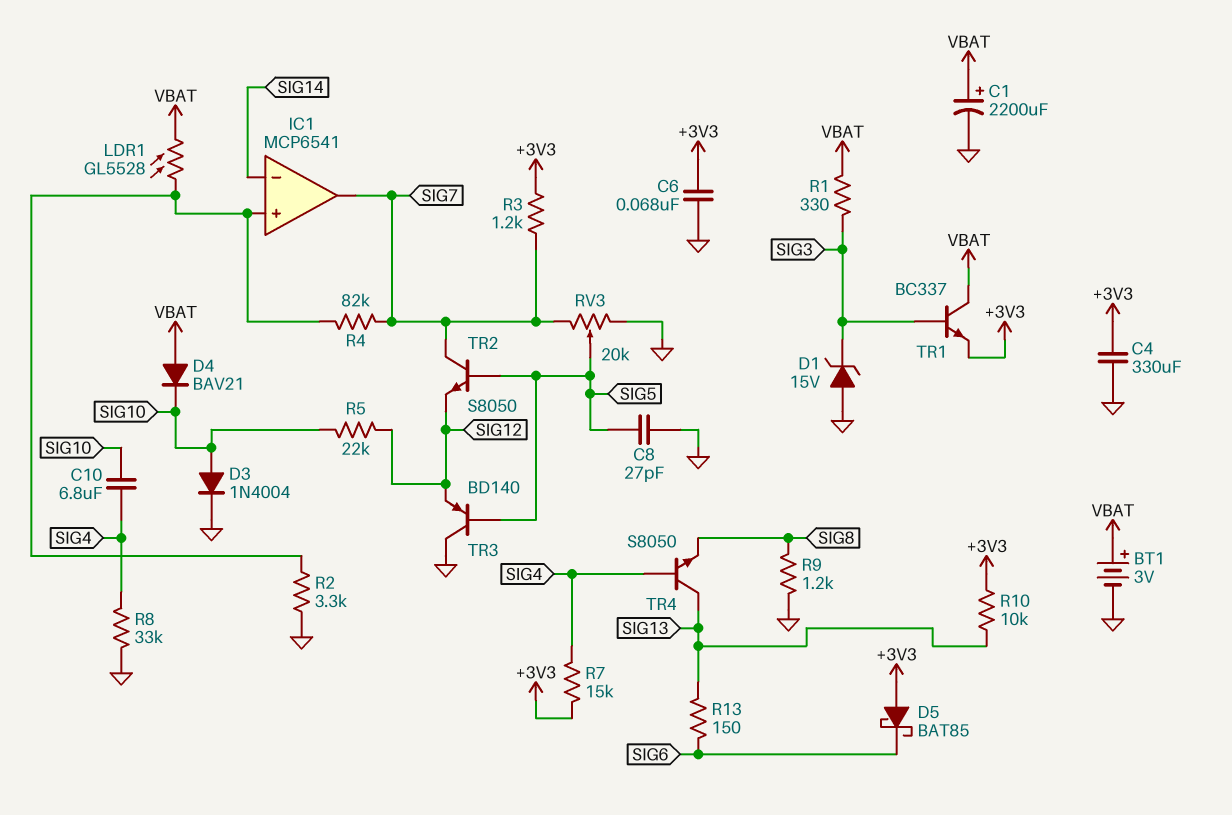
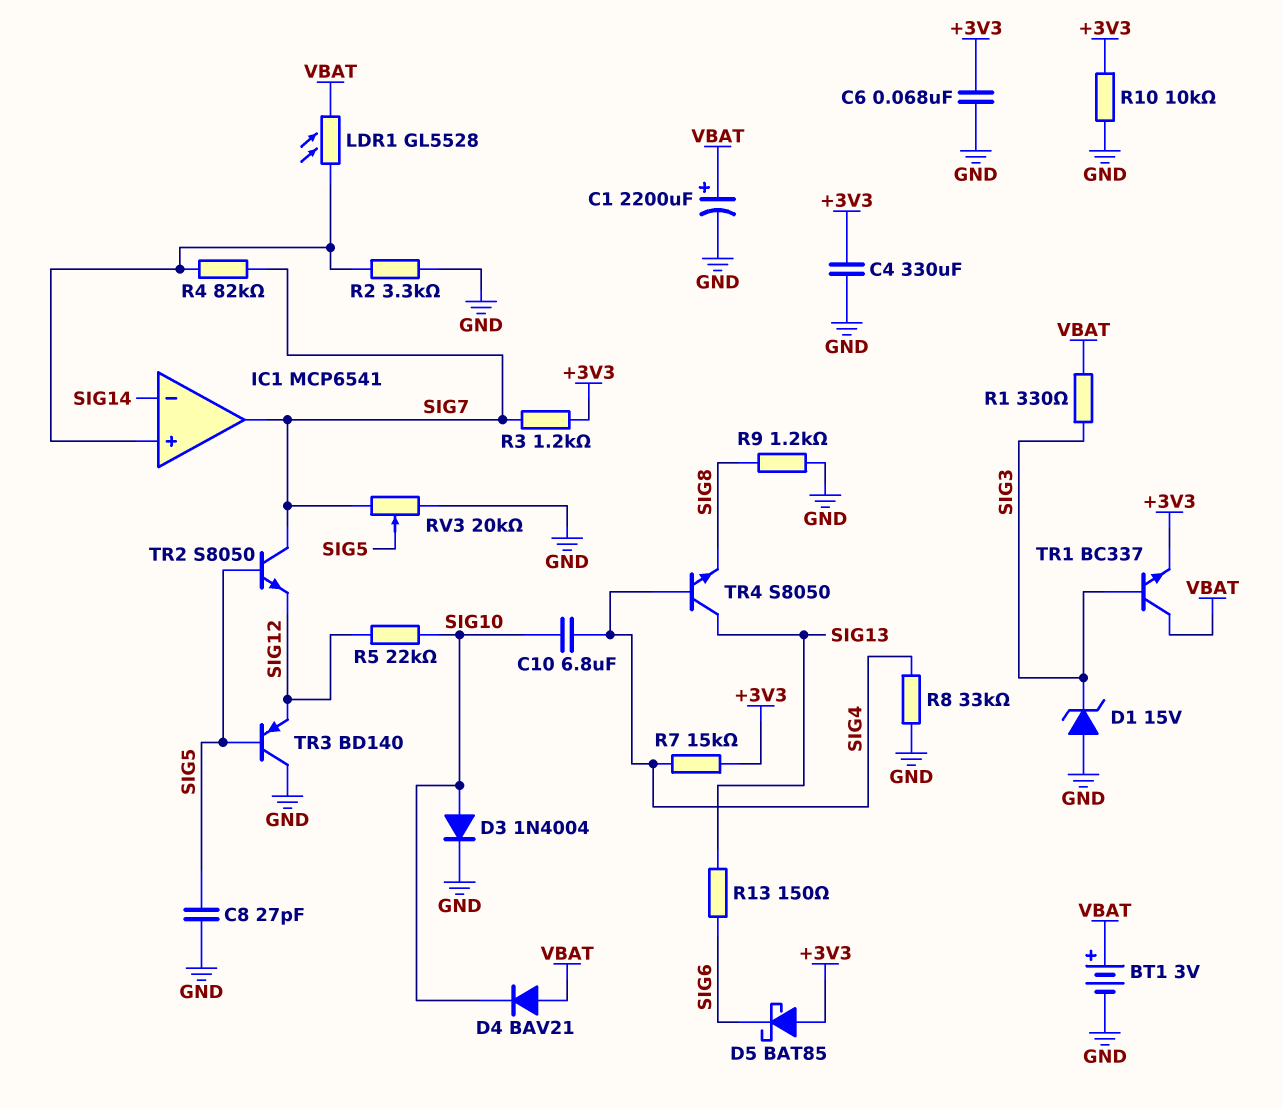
R10: 10k (+3V3, SIG13) -> 10k (+3V3, GND)

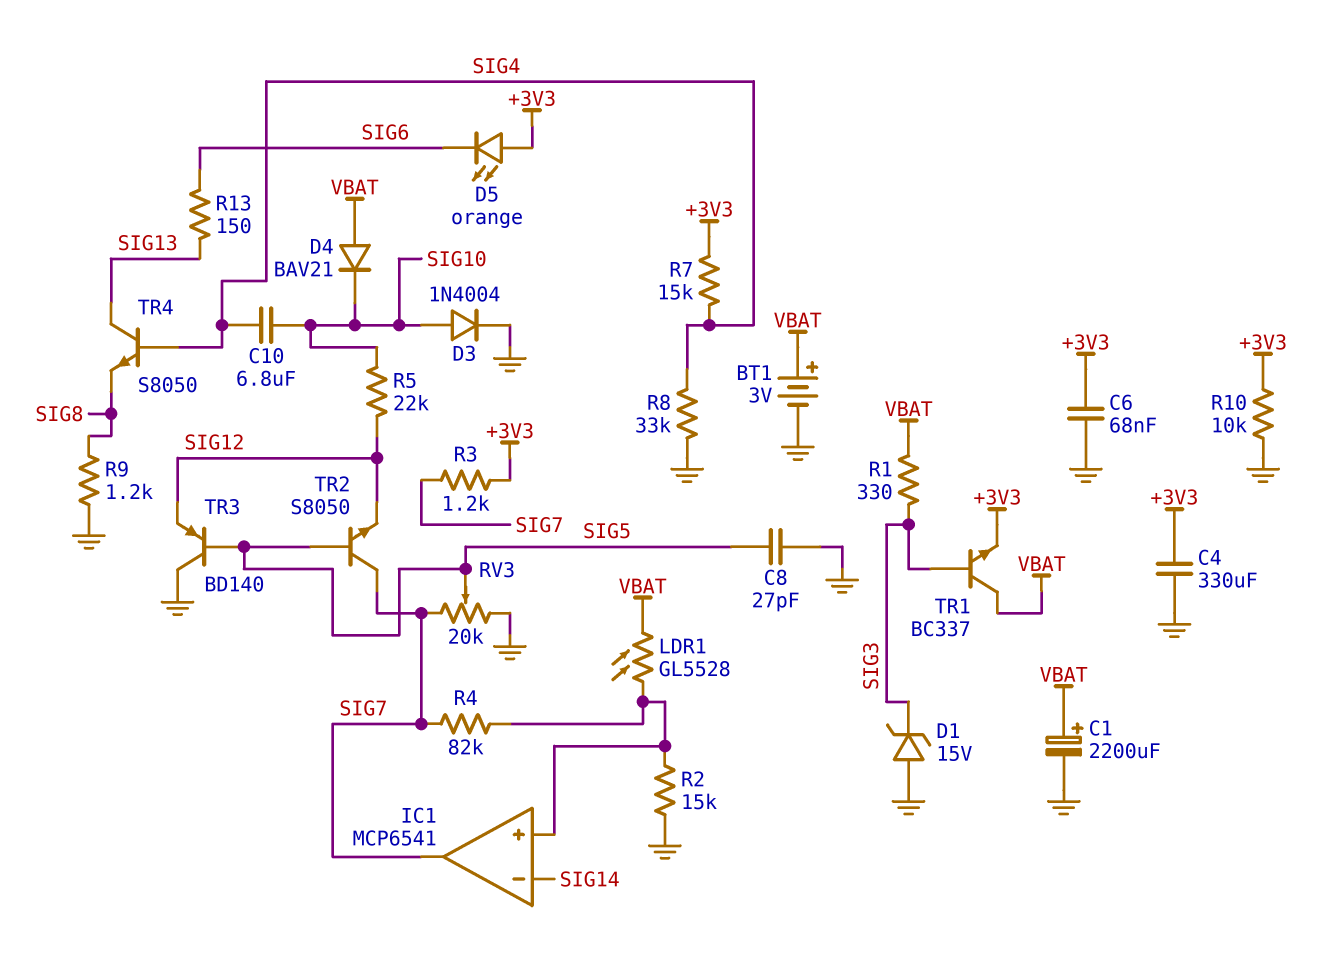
D5: schottky BAT85 (A +3V3, K SIG6) -> LED orange (A +3V3, K SIG6)
R2: 3.3k (GND, IC1/in+) -> 15k (GND, IC1/in+)

